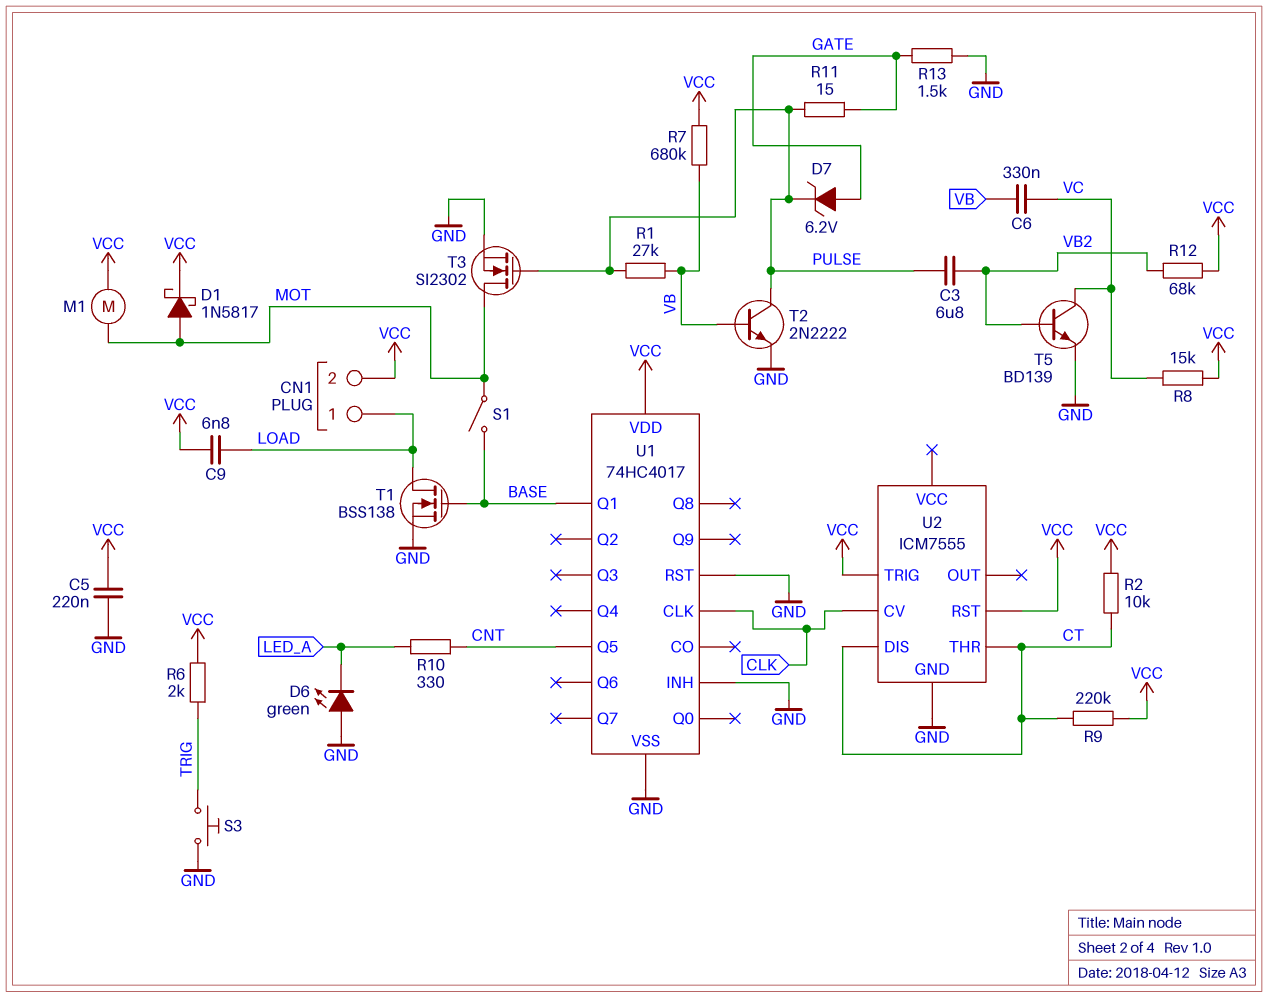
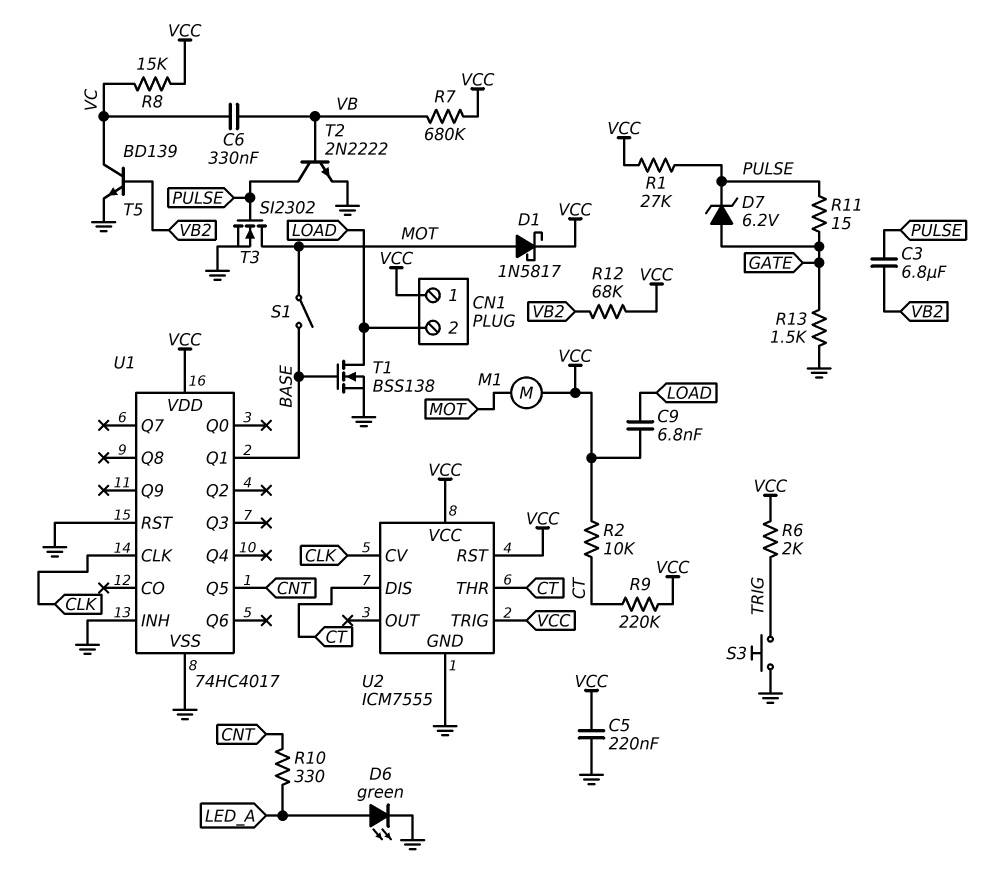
CN1 pin 1: LOAD -> VCC
CN1 pin 2: VCC -> LOAD
D6: LED green (A GND, K LED_A) -> LED green (A LED_A, K GND)
R1: 27k (PULSE, VB) -> 27k (PULSE, VCC)
U2 pin VCC: none -> VCC

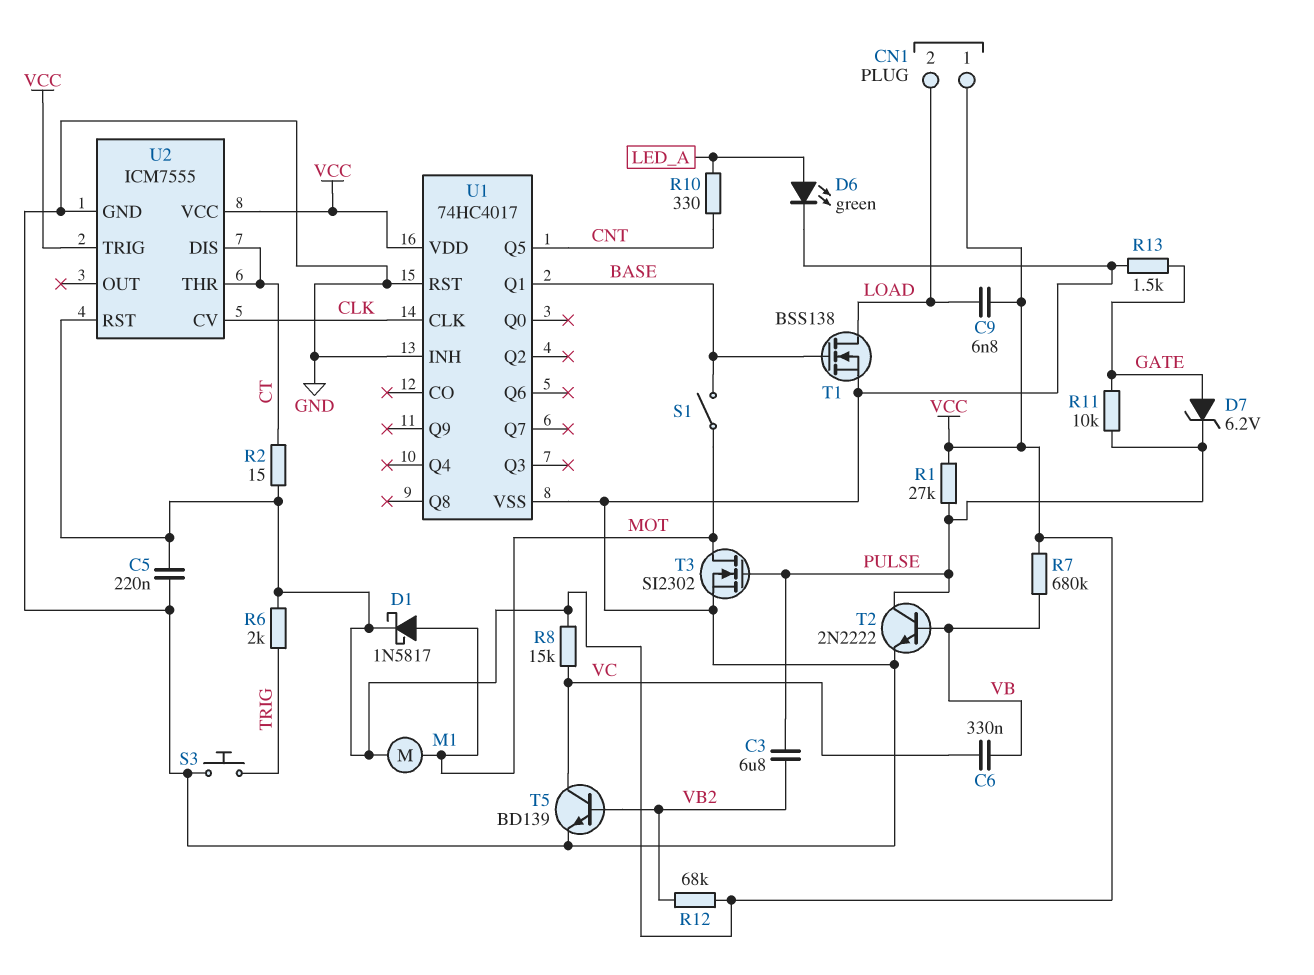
R2: 10k (CT, VCC) -> 15 (CT, VCC)
R9: 220k (CT, VCC) -> none
R11: 15 (GATE, PULSE) -> 10k (GATE, PULSE)

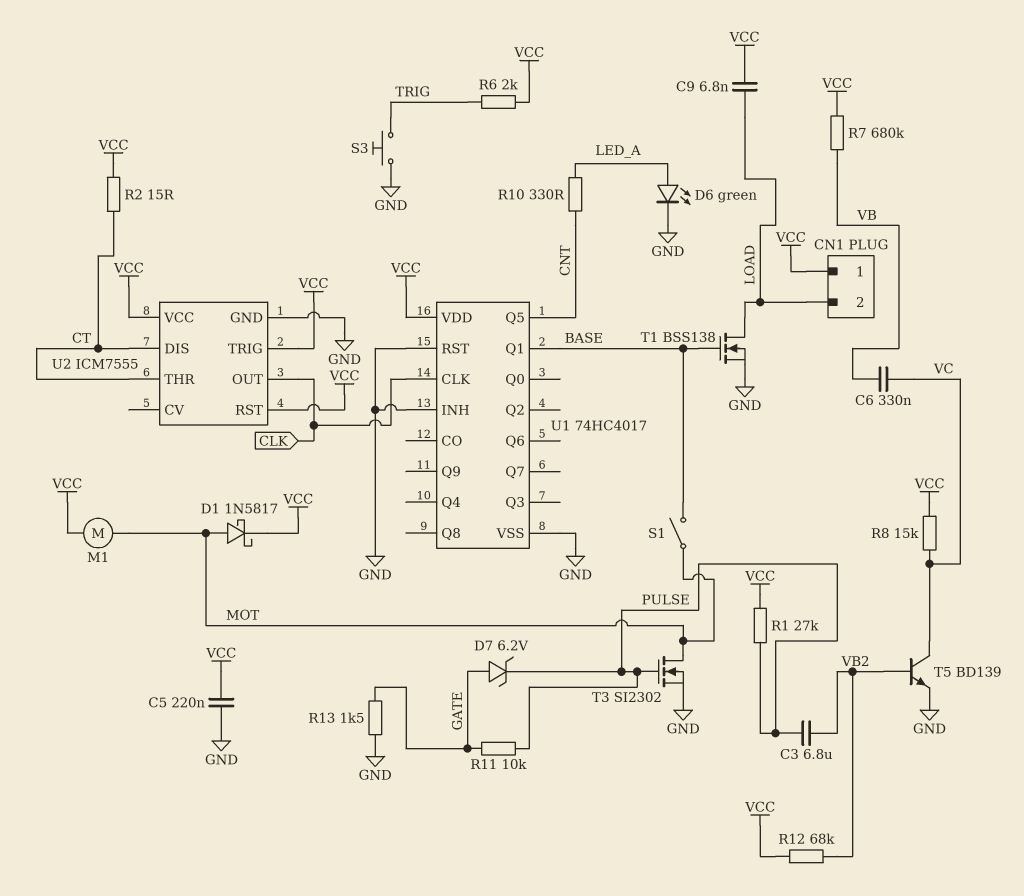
T2: NPN 2N2222 (B VB, C PULSE, E GND) -> none
U2 pin CV: CLK -> none
U2 pin OUT: none -> CLK

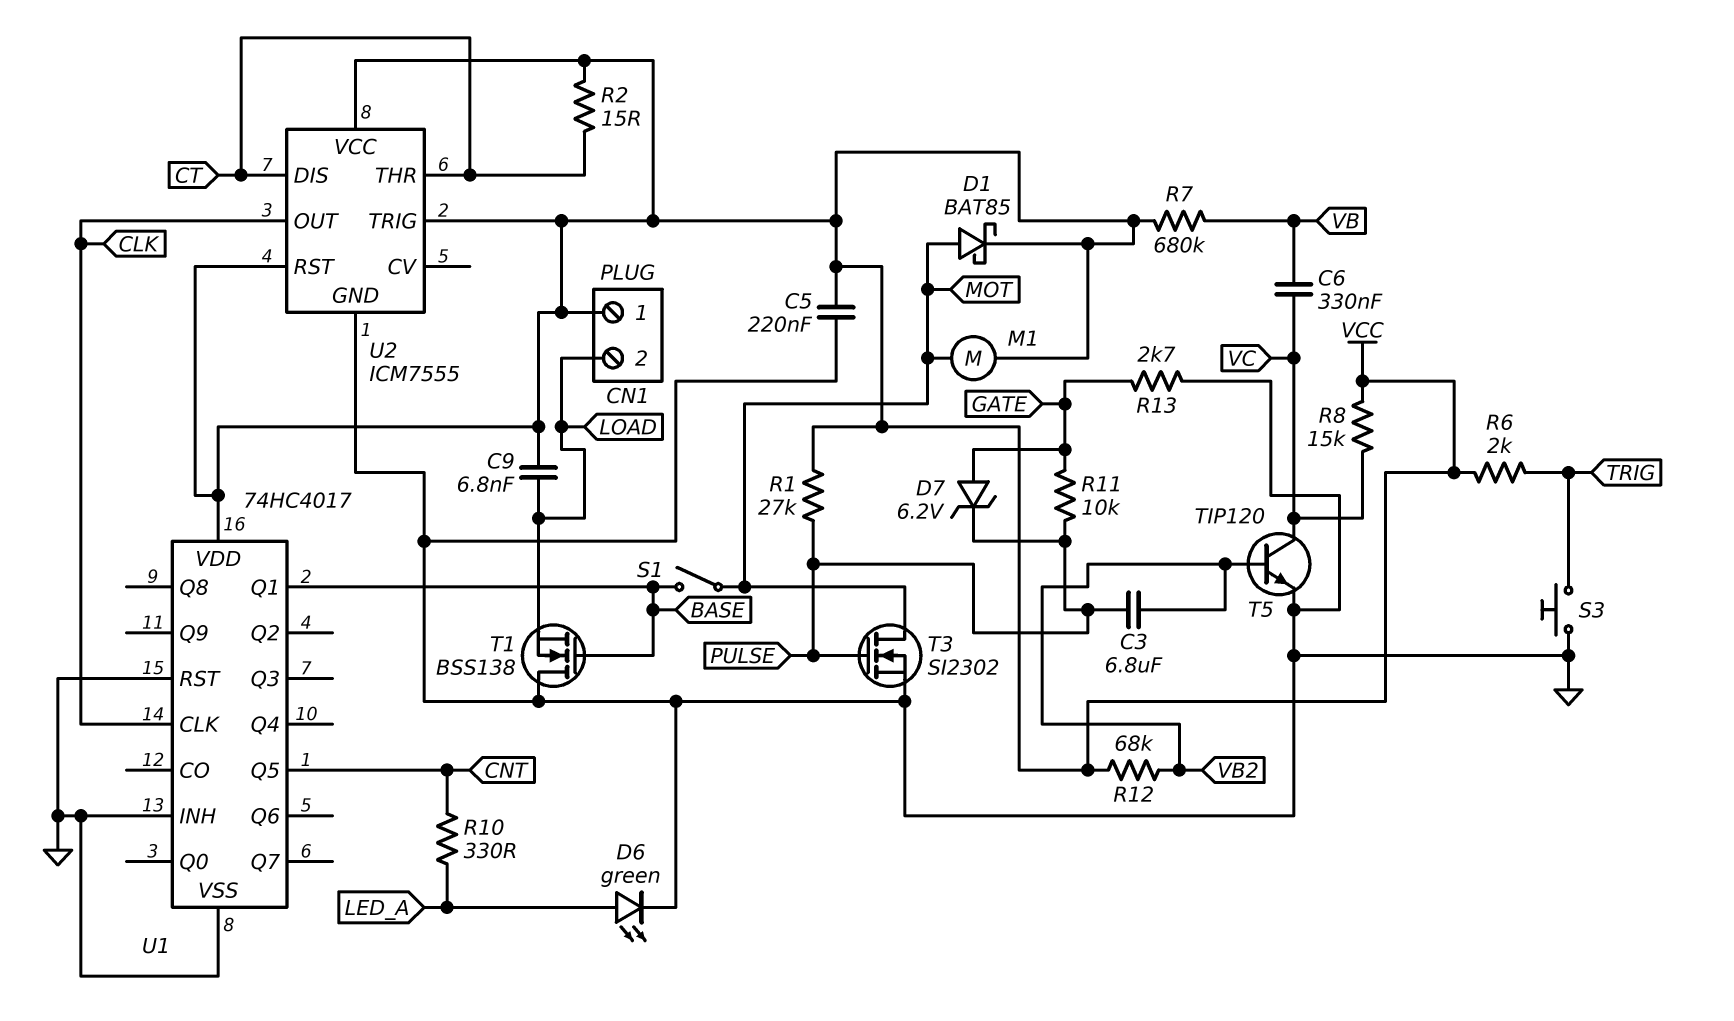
D1: schottky 1N5817 (A MOT, K VCC) -> schottky BAT85 (A MOT, K VCC)
R13: 1.5k (GATE, GND) -> 2.7k (GATE, GND)
T1: NMOS BSS138 (G BASE, D LOAD, S GND) -> NMOS BSS138 (G BASE, D GND, S LOAD)
T5: NPN BD139 (B VB2, C VC, E GND) -> NPN TIP120 (B VB2, C VC, E GND)

